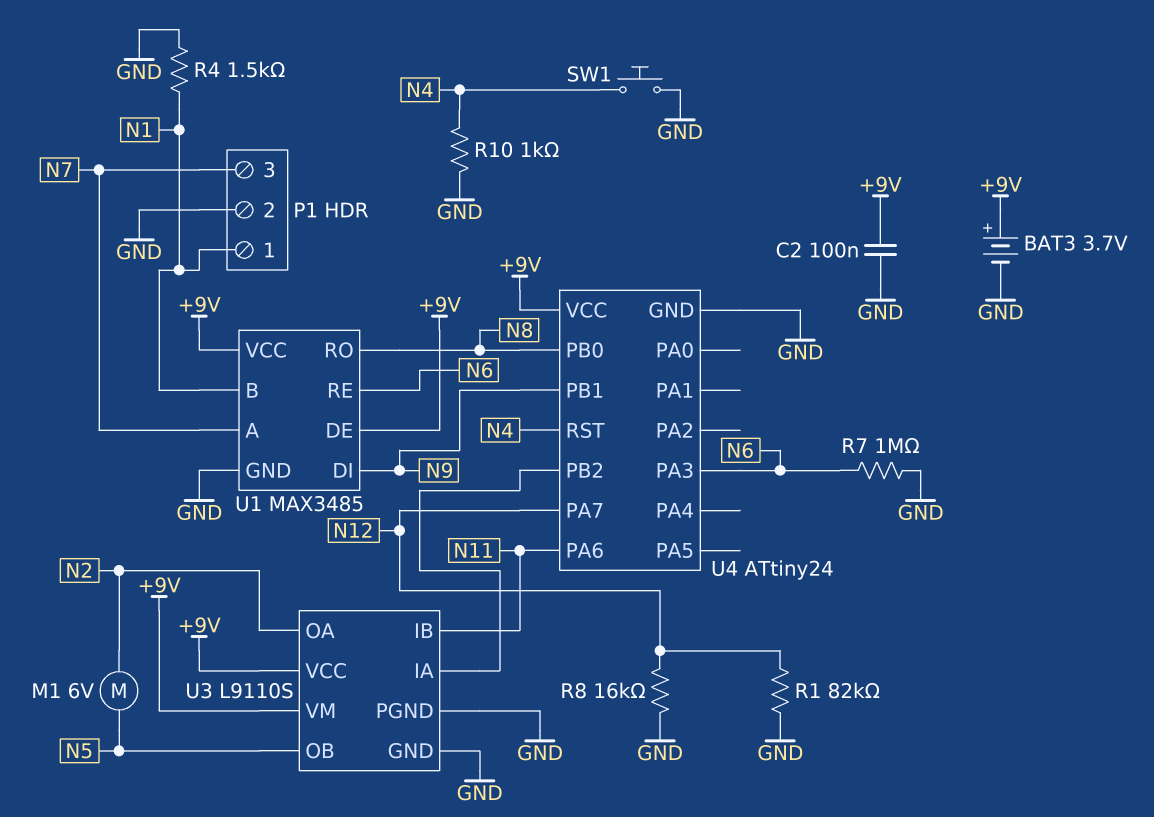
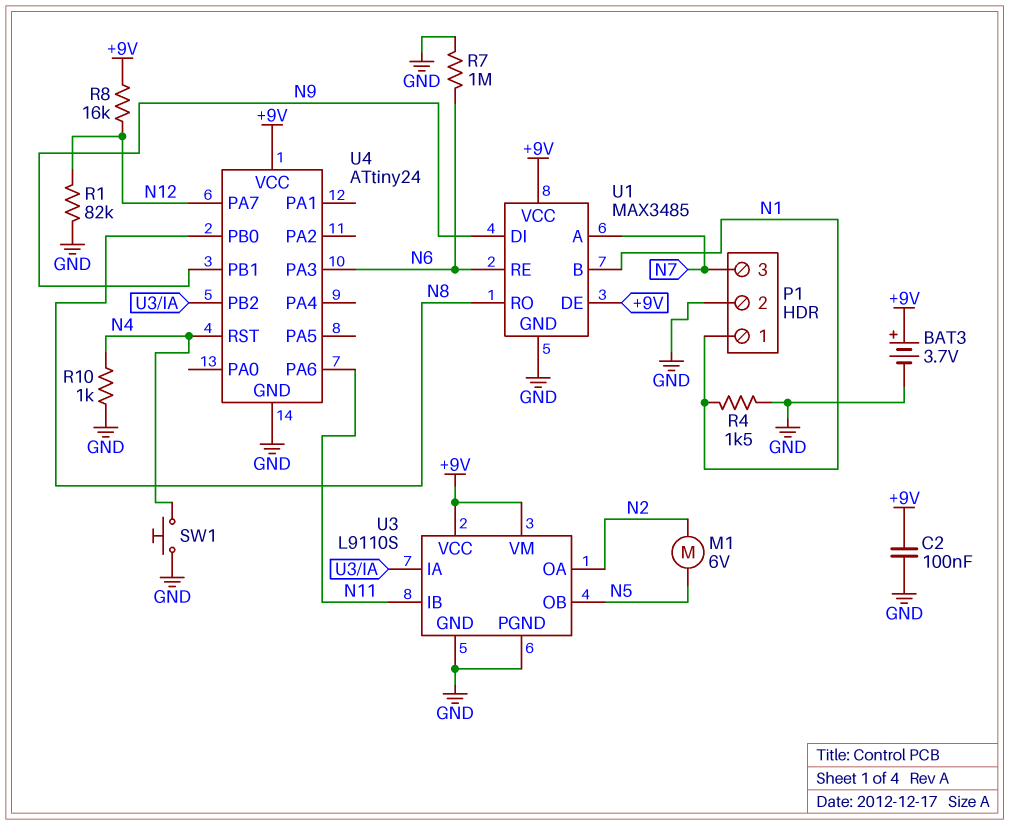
R8: 16k (GND, N12) -> 16k (+9V, N12)

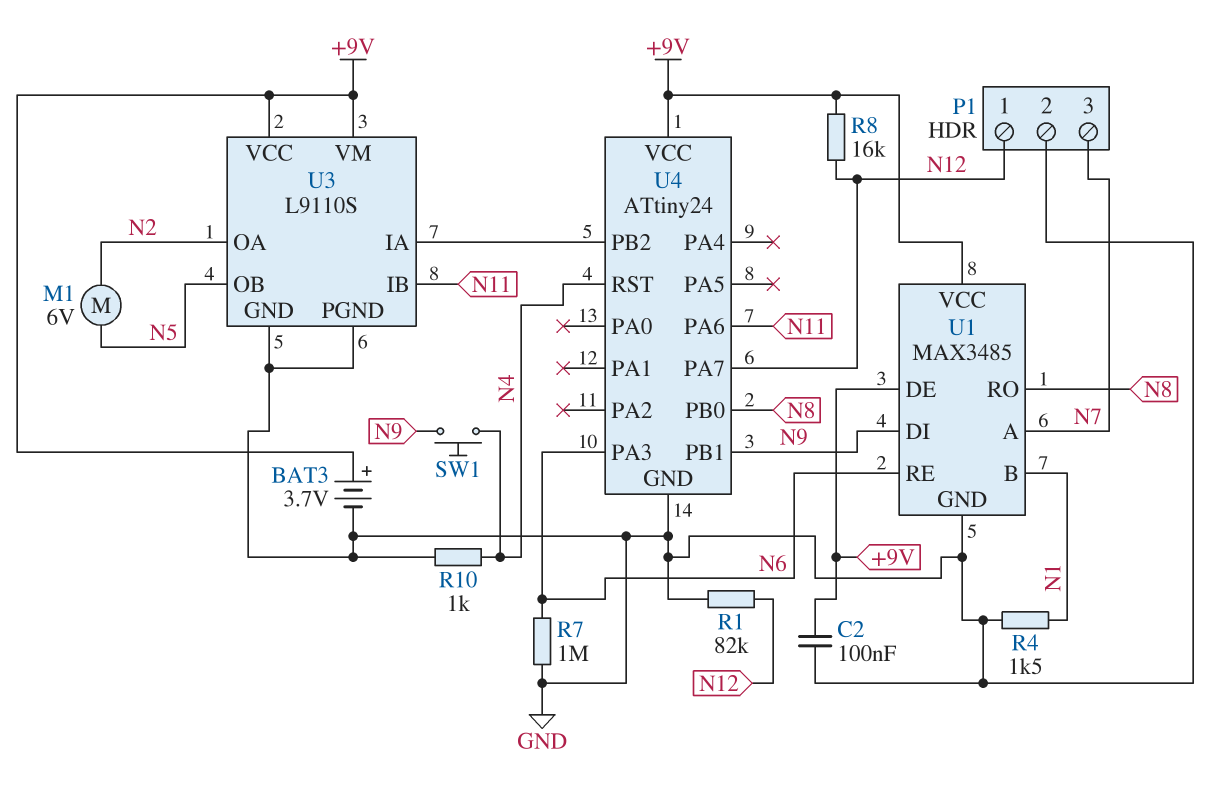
P1 pin 1: N1 -> N12
SW1: button (GND, N4) -> button (N4, N9)

